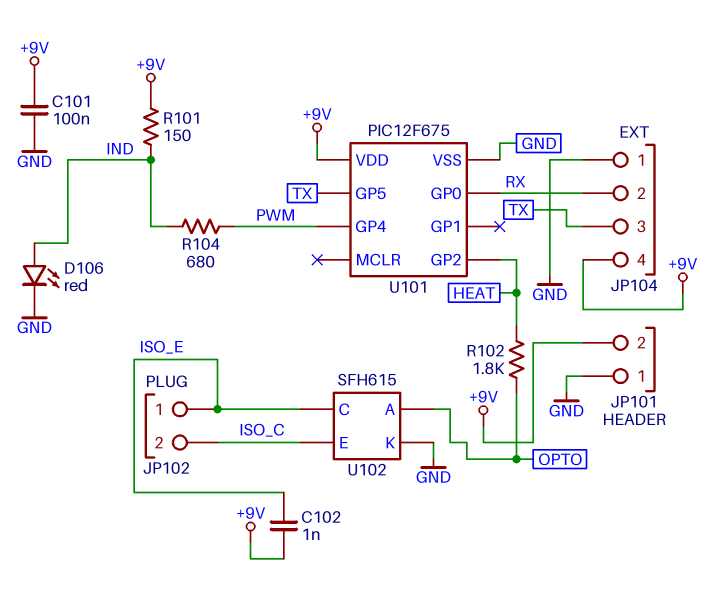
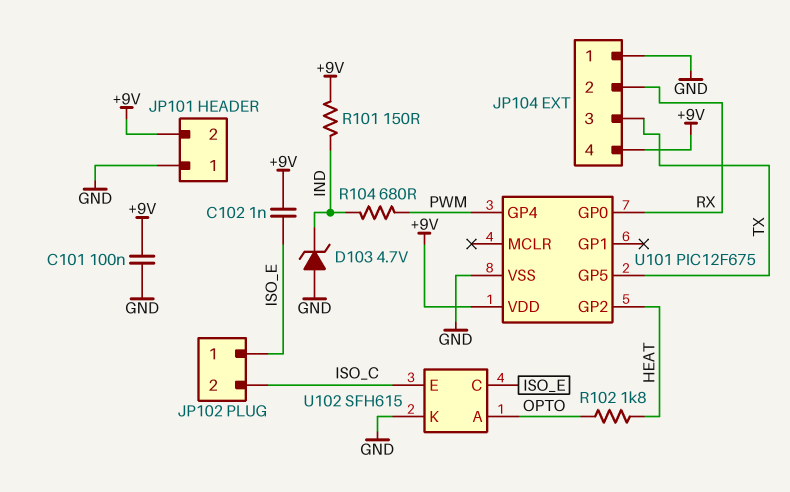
D103: none -> zener 4.7V (A GND, K IND)
D106: LED red (A IND, K GND) -> none

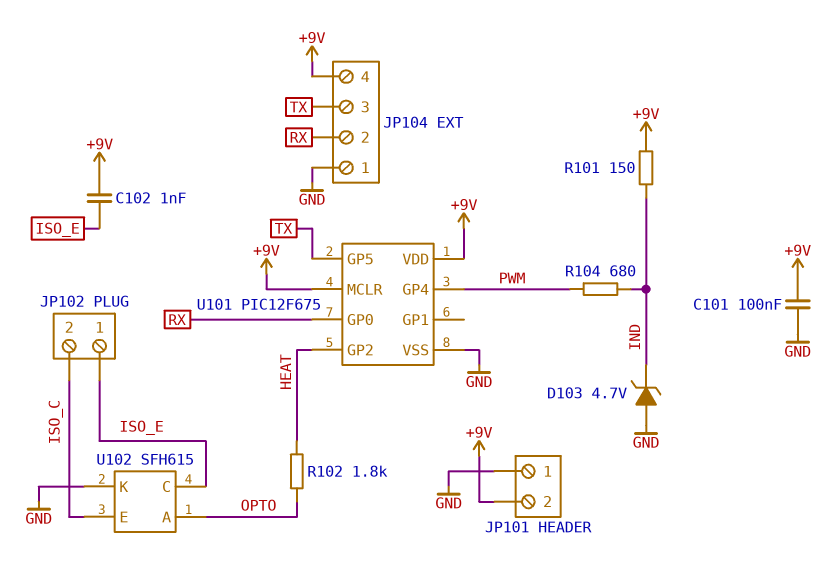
U101 pin MCLR: none -> +9V

